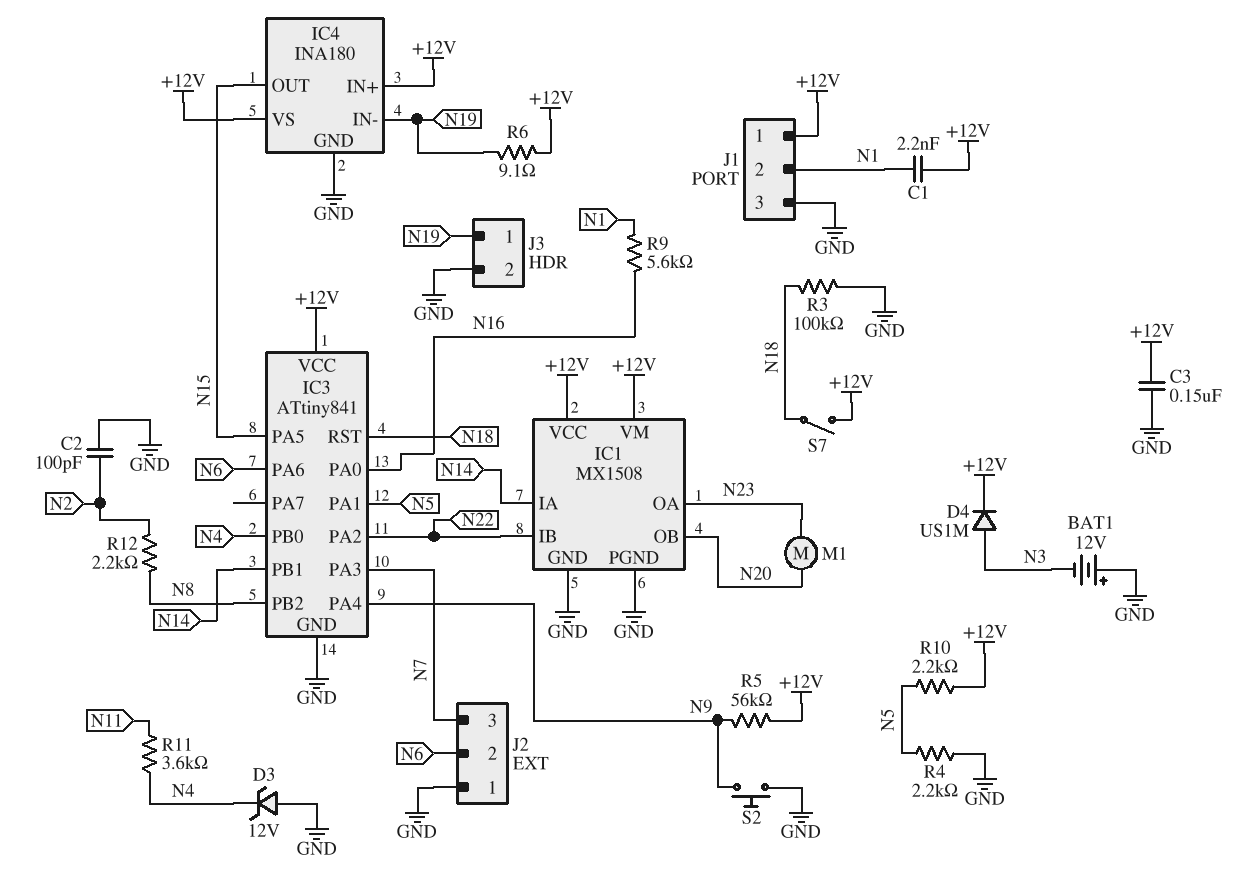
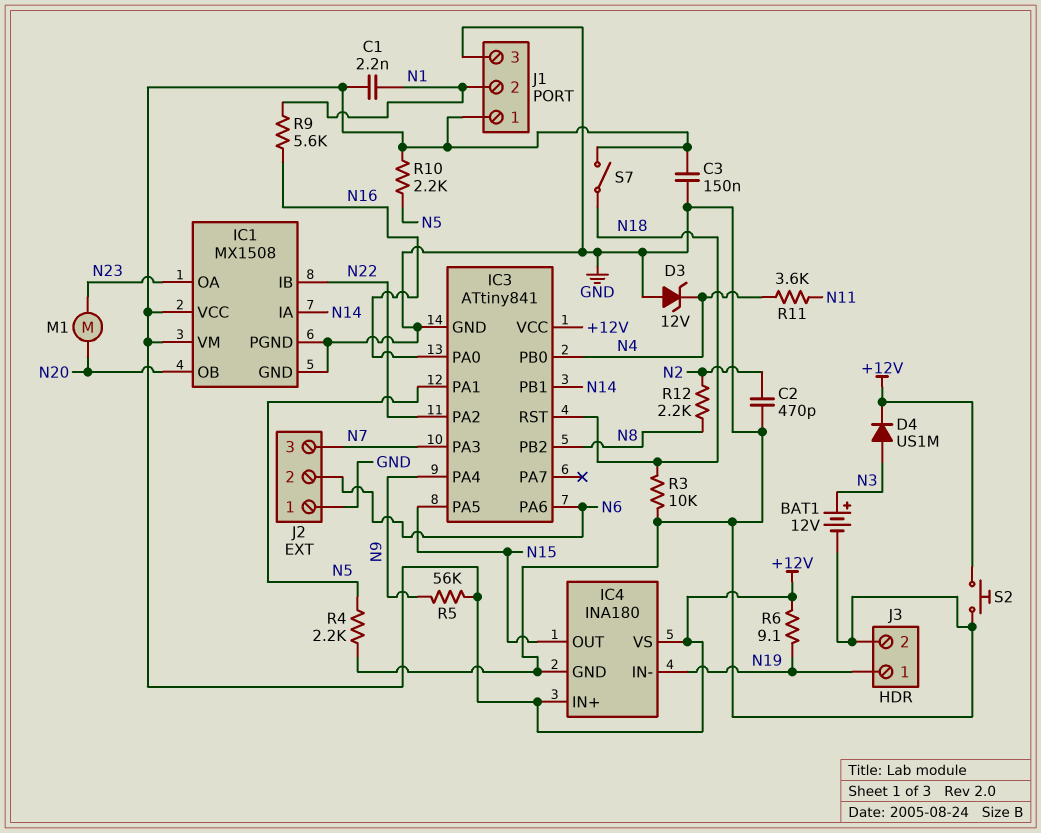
BAT1: 12V (plus GND, minus N3) -> 12V (plus N3, minus GND)
C2: 100pF (GND, N2) -> 470pF (GND, N2)
R3: 100k (GND, N18) -> 10k (GND, N18)
S2: button (GND, N9) -> button (+12V, GND)

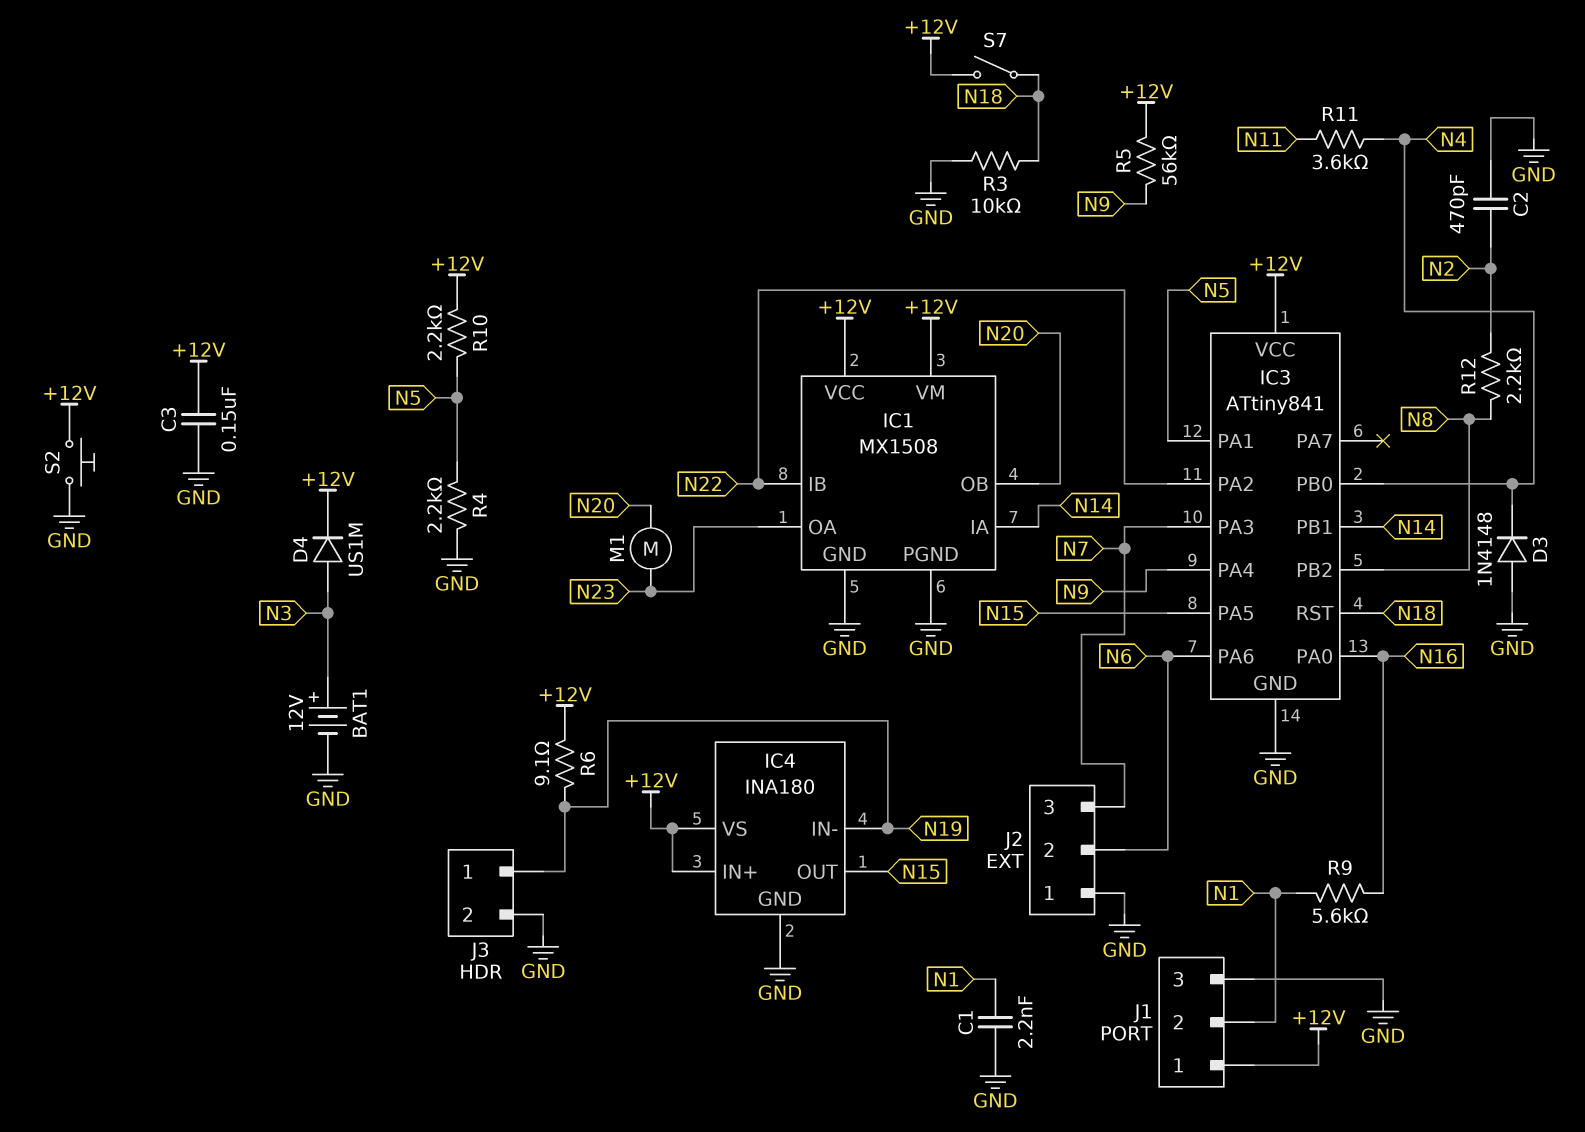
C1: 2.2nF (+12V, N1) -> 2.2nF (GND, N1)
D3: zener 12V (A GND, K N4) -> diode 1N4148 (A GND, K N4)

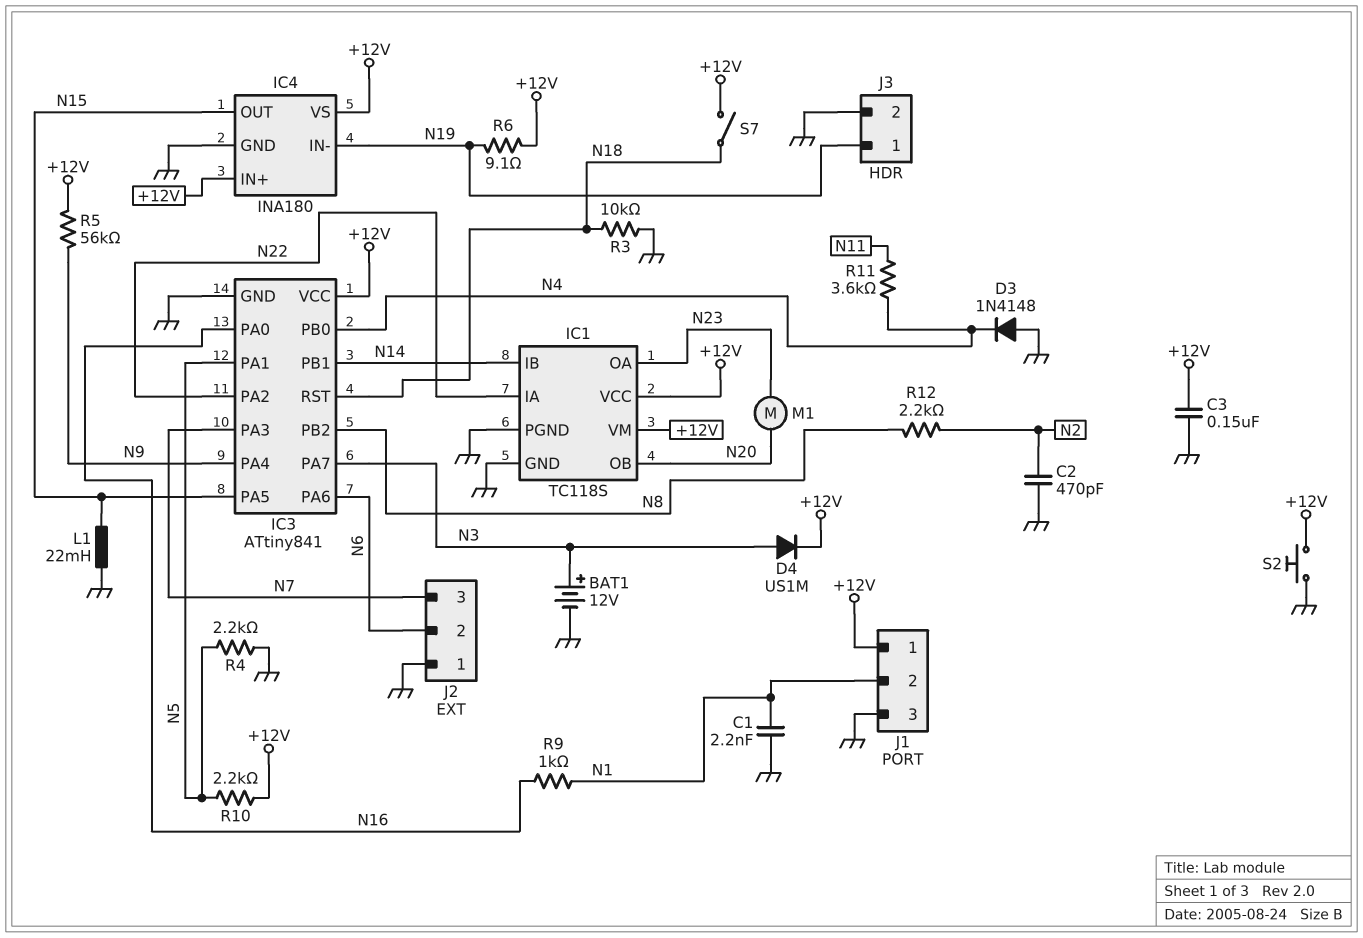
IC1: MX1508 -> TC118S
IC1 pin IA: N14 -> N22
IC1 pin IB: N22 -> N14
IC3 pin PA7: none -> N3
L1: none -> 22mH (GND, N15)
R9: 5.6k (N1, N16) -> 1k (N1, N16)

